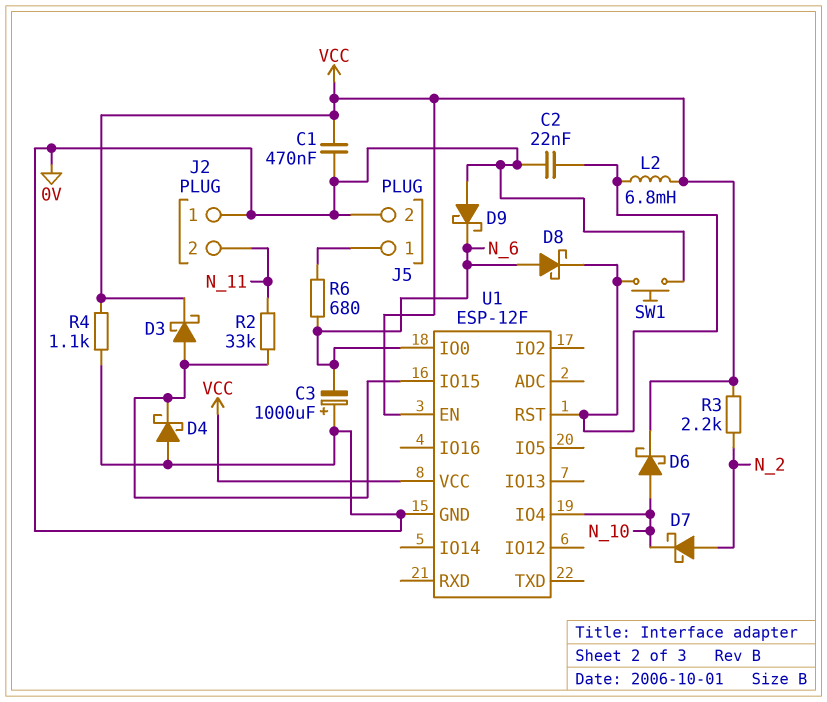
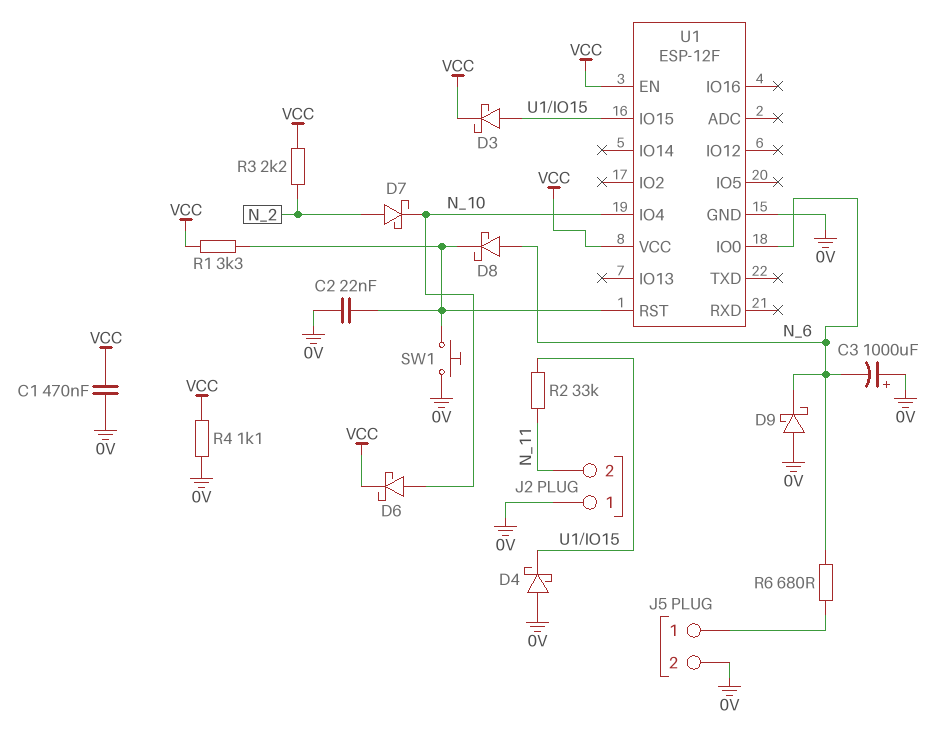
L2: 6.8mH (U1/RST, VCC) -> none
R1: none -> 3.3k (U1/RST, VCC)

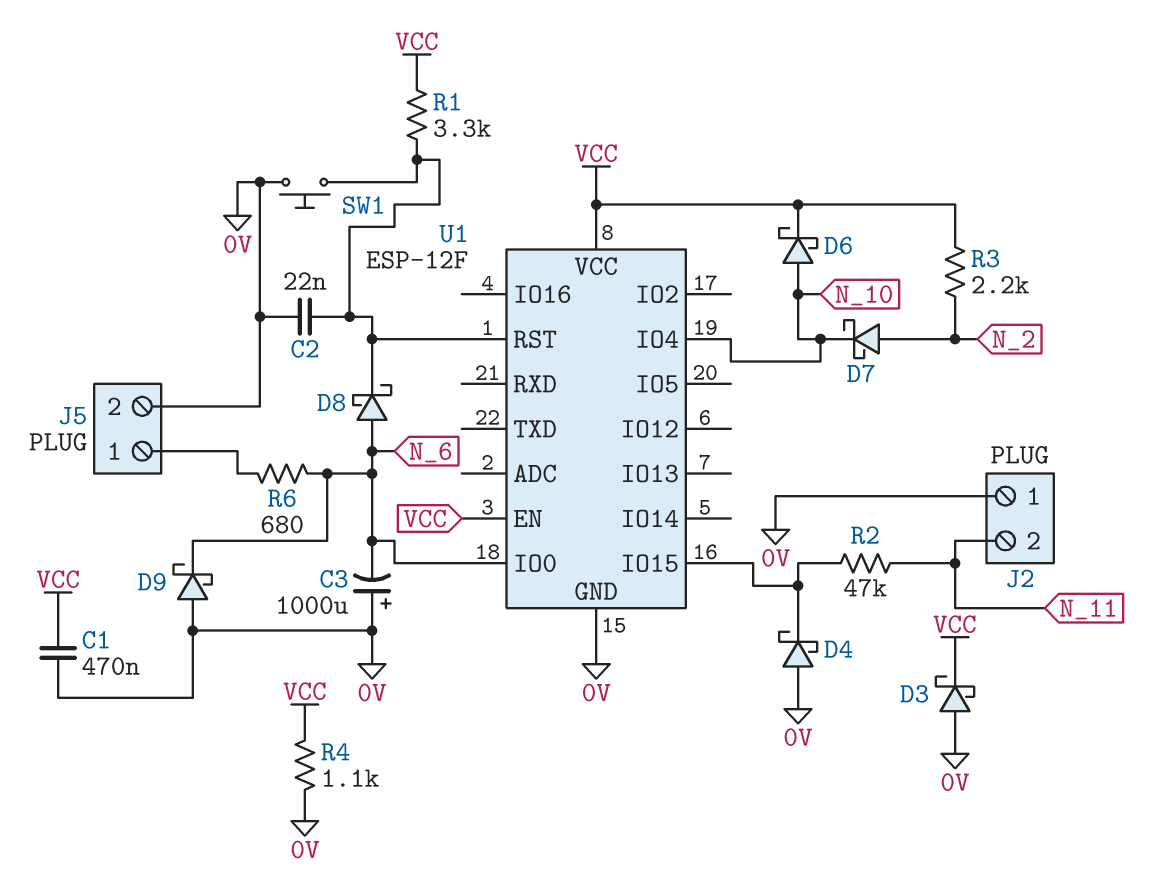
D3: schottky (A U1/IO15, K VCC) -> schottky (A 0V, K VCC)
R2: 33k (N_11, U1/IO15) -> 47k (N_11, U1/IO15)

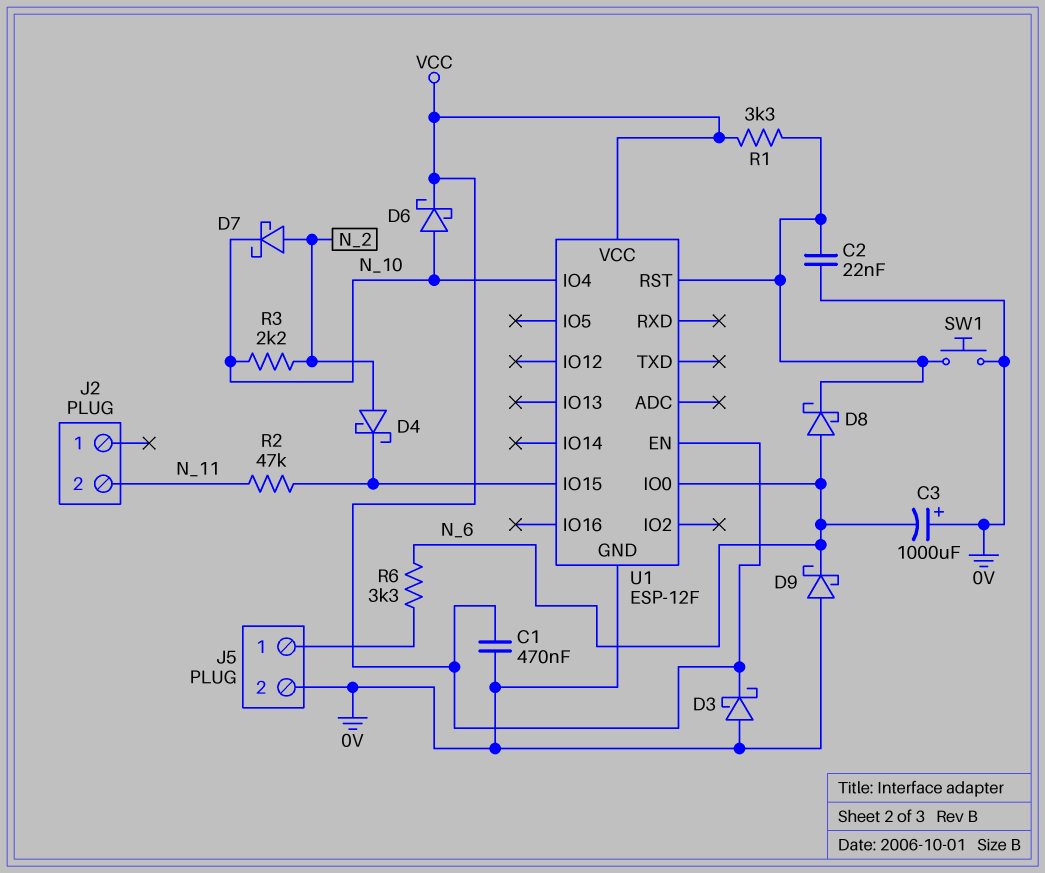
D4: schottky (A 0V, K U1/IO15) -> schottky (A N_2, K U1/IO15)
J2 pin 1: 0V -> none
R3: 2.2k (N_2, VCC) -> 2.2k (N_2, N_10)
R4: 1.1k (0V, VCC) -> none
R6: 680 (J5/1, N_6) -> 3.3k (J5/1, N_6)

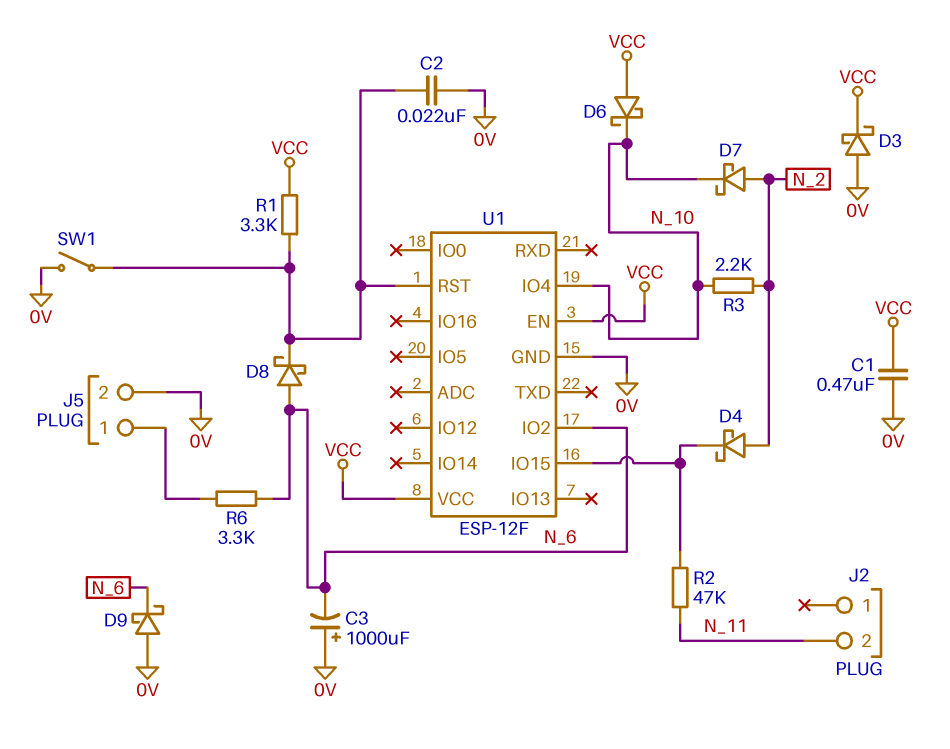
D6: schottky (A N_10, K VCC) -> schottky (A VCC, K N_10)
SW1: button (0V, U1/RST) -> switch (0V, U1/RST)
U1 pin IO0: N_6 -> none
U1 pin IO2: none -> N_6

